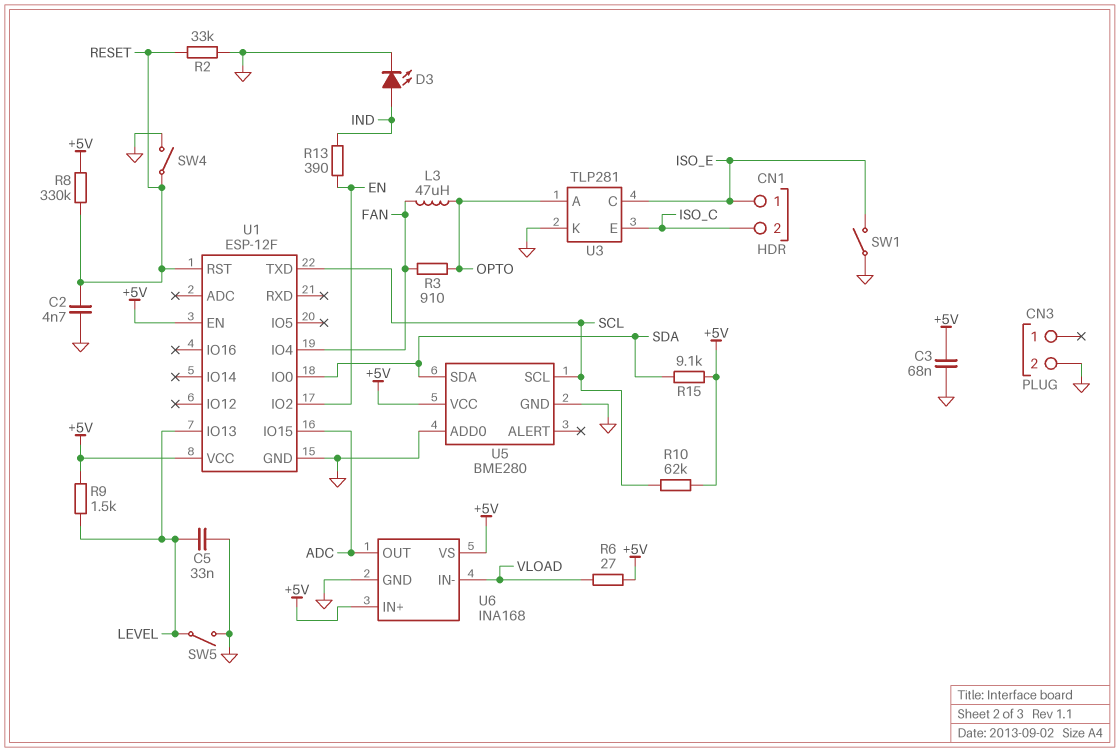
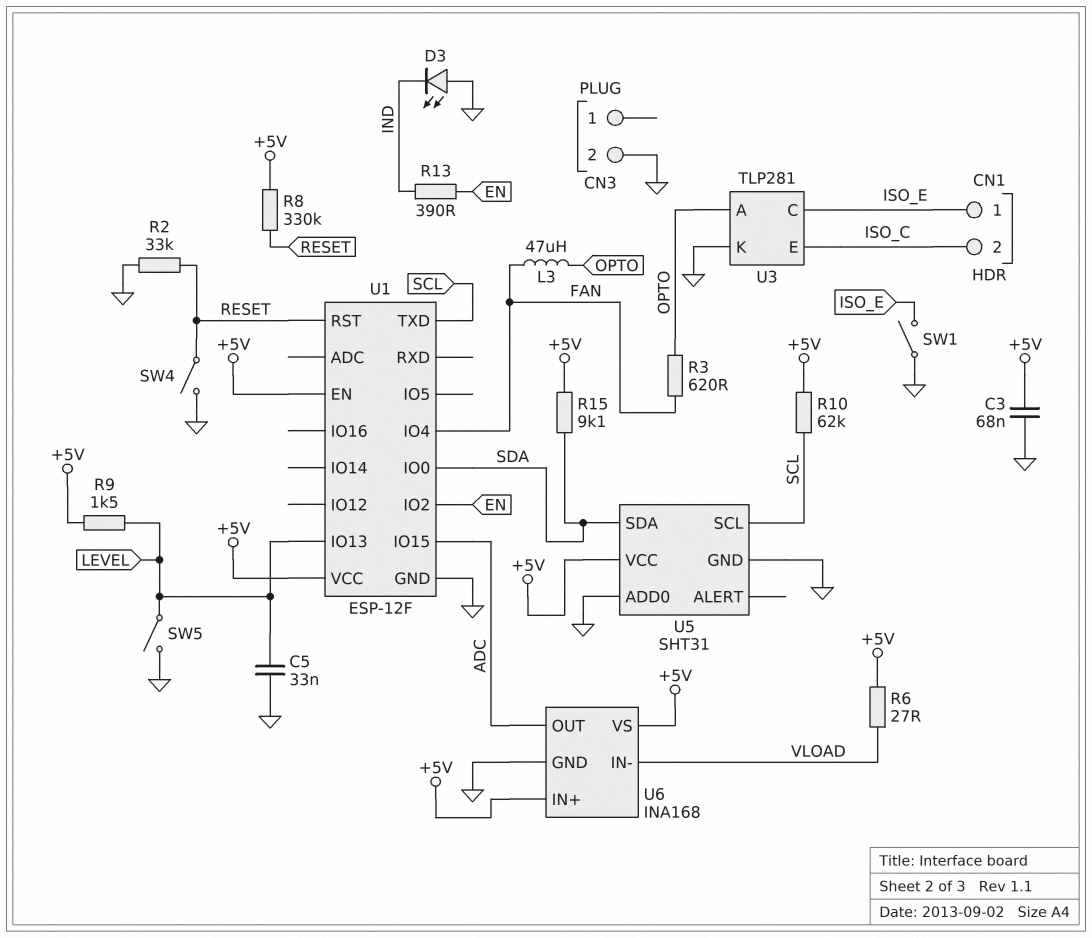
C2: 4.7nF (GND, RESET) -> none
D3: LED (A IND, K GND) -> LED (A GND, K IND)
R3: 910 (FAN, OPTO) -> 620 (FAN, OPTO)
U5: BME280 -> SHT31

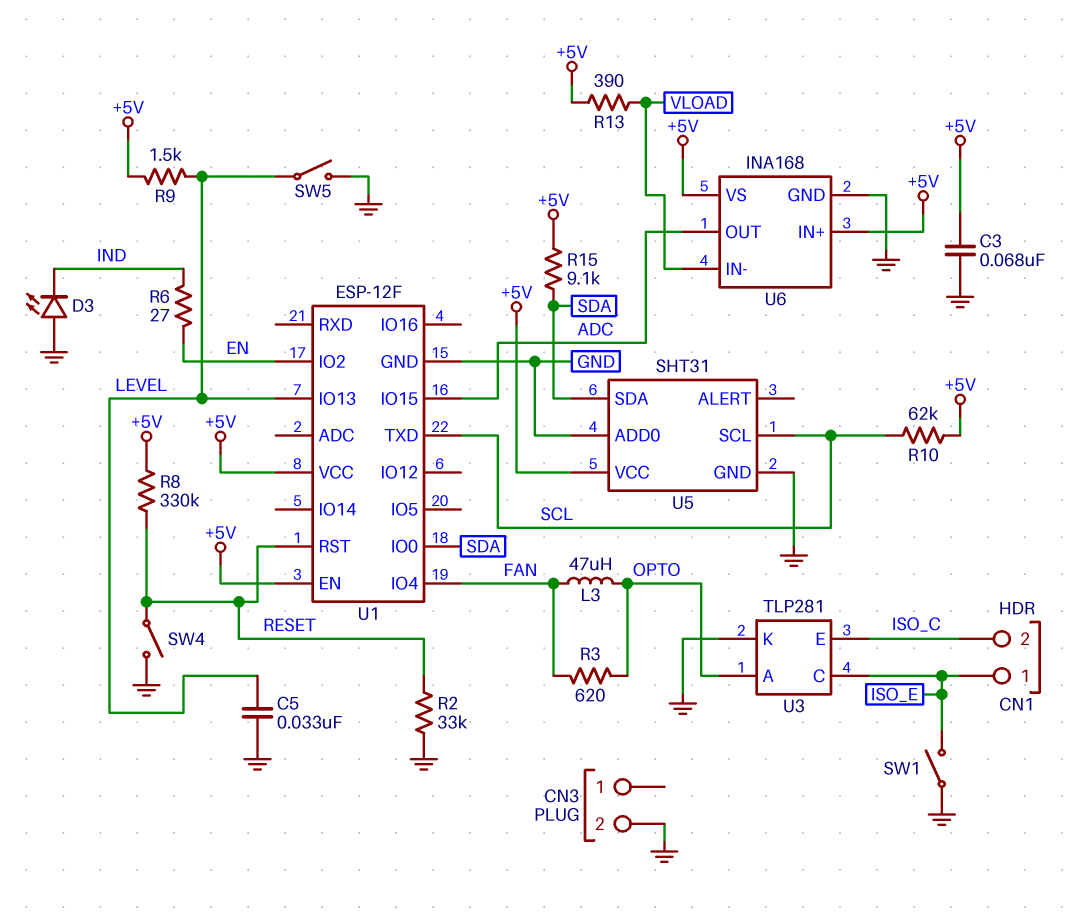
R6: 27 (+5V, VLOAD) -> 27 (EN, IND)
R13: 390 (EN, IND) -> 390 (+5V, VLOAD)

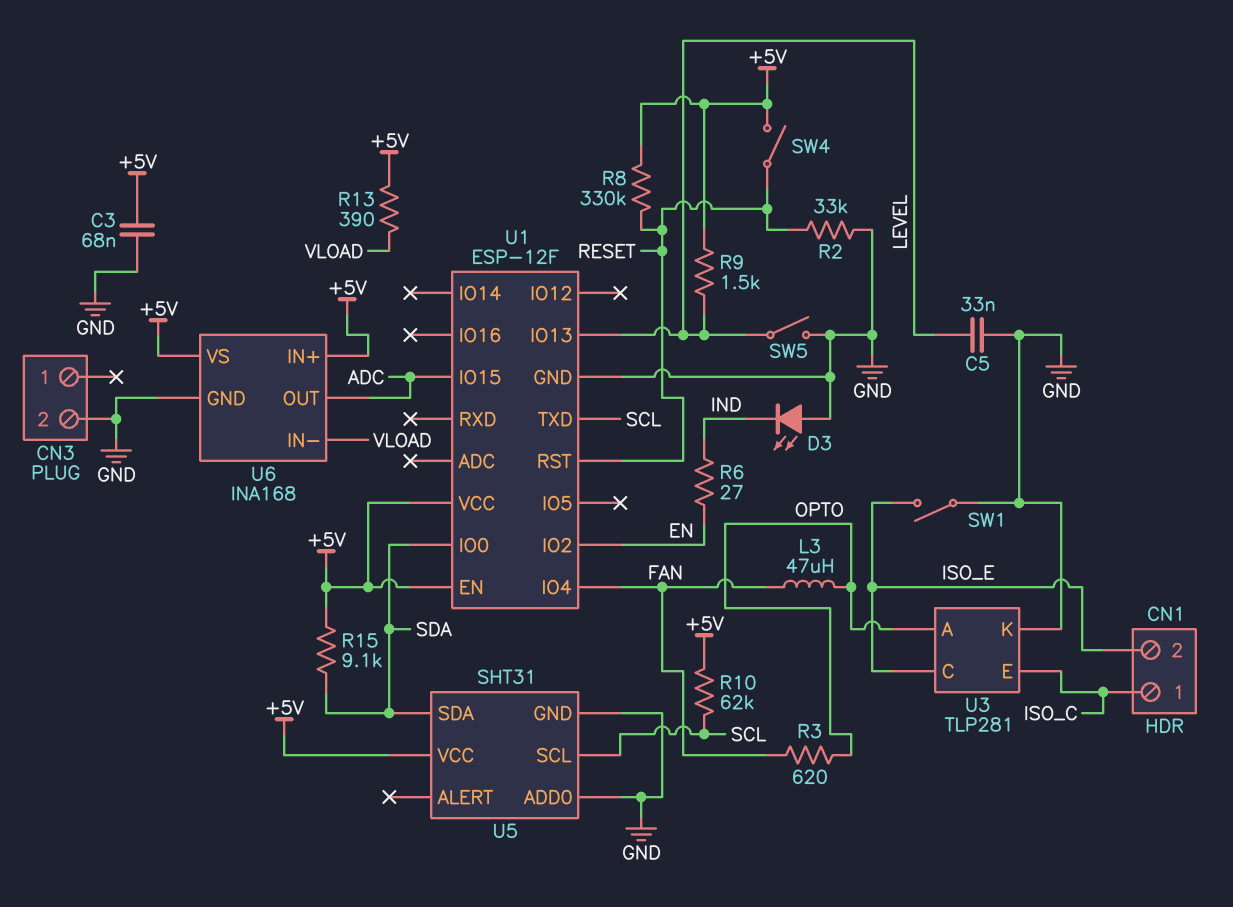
CN1 pin 1: ISO_E -> ISO_C
CN1 pin 2: ISO_C -> ISO_E
SW4: switch (GND, RESET) -> switch (+5V, RESET)

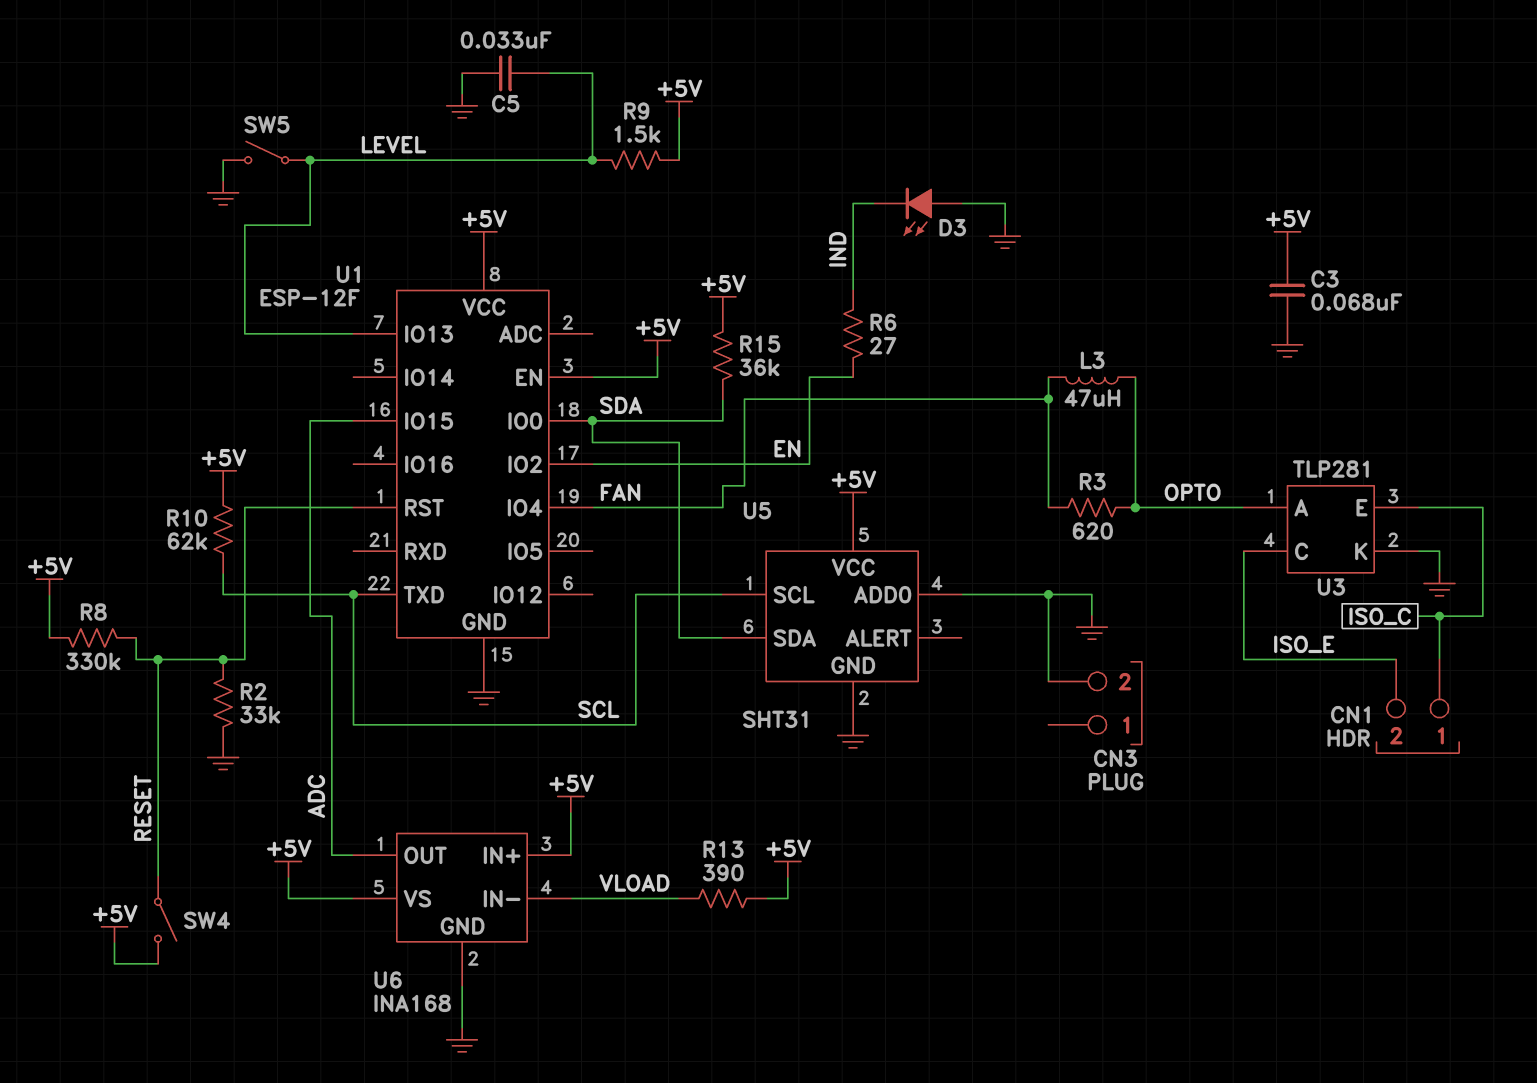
R15: 9.1k (+5V, SDA) -> 36k (+5V, SDA)
SW1: switch (GND, ISO_E) -> none

